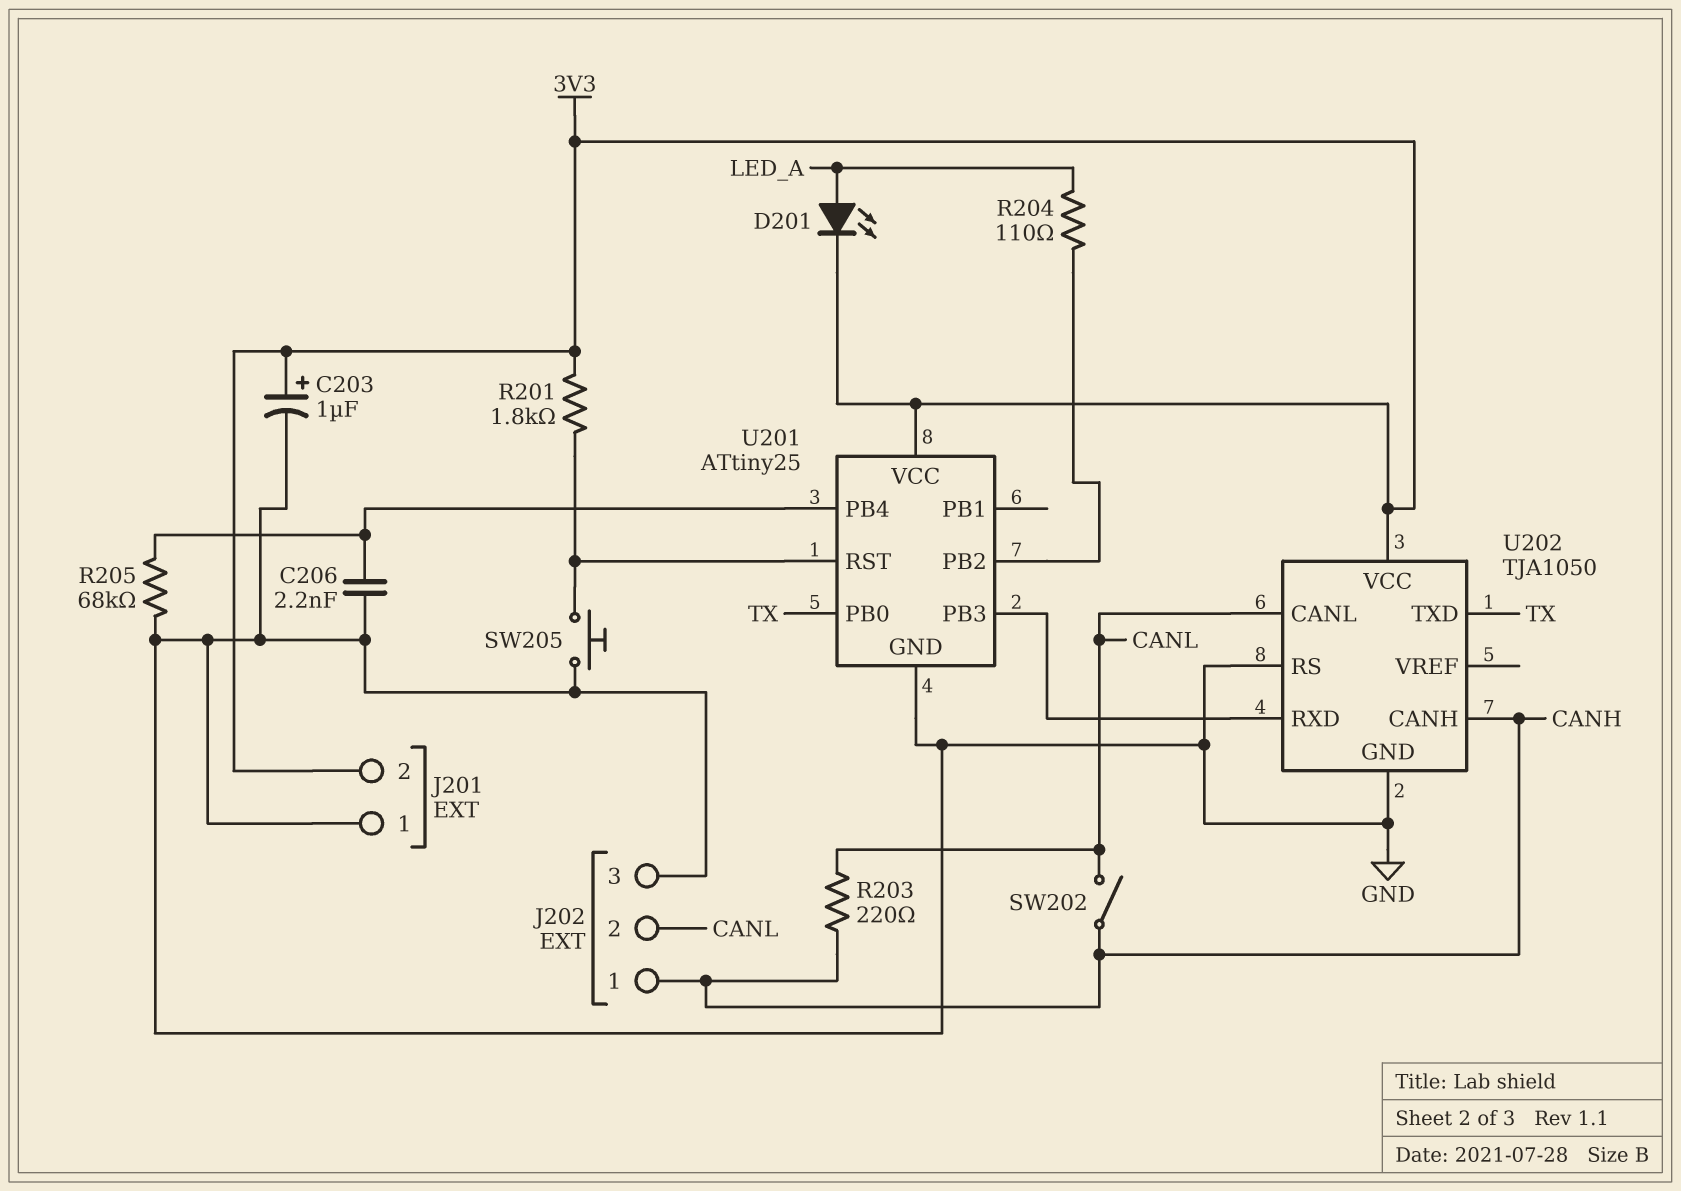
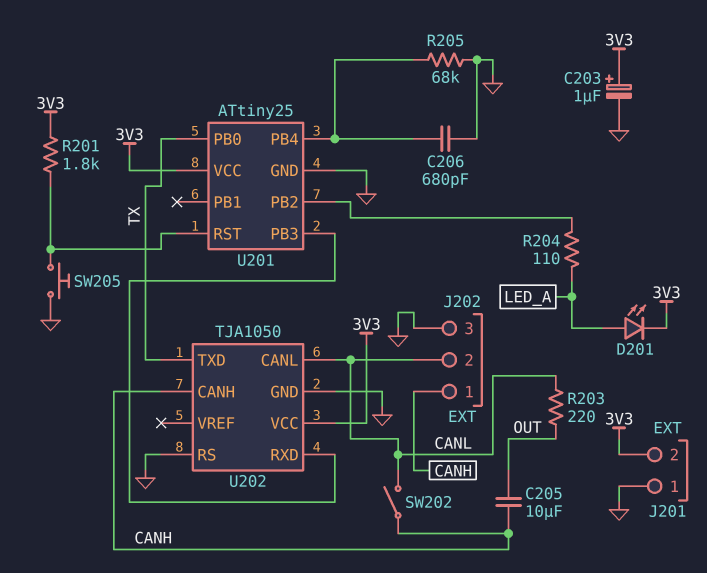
C205: none -> 10uF (CANH, OUT)
C206: 2.2nF (GND, U201/PB4) -> 680pF (GND, U201/PB4)
R203: 220 (CANH, CANL) -> 220 (CANL, OUT)

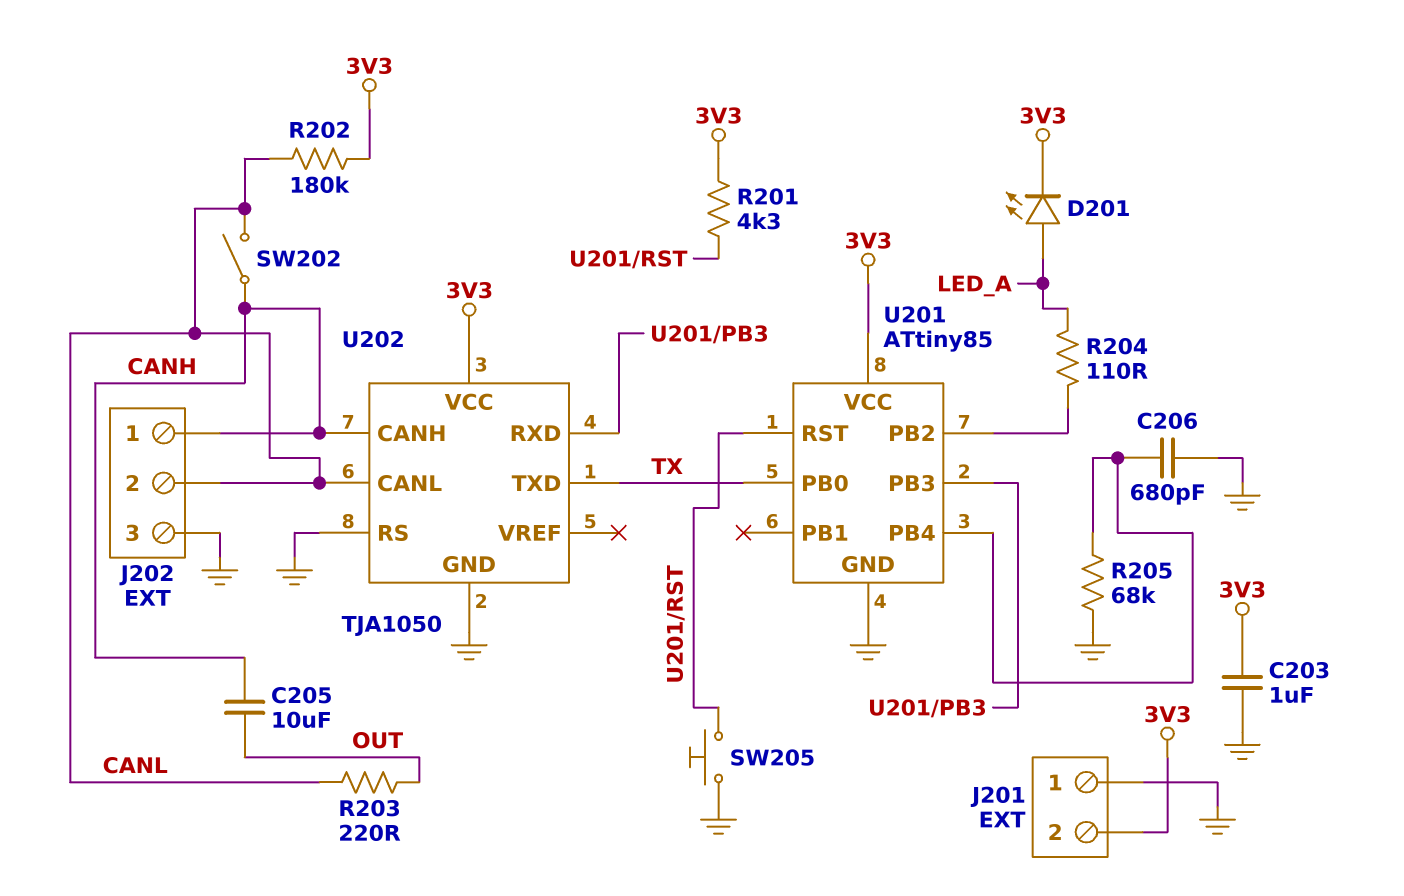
C203: 1uF (plus 3V3, minus GND) -> 1uF (3V3, GND)
R201: 1.8k (3V3, U201/RST) -> 4.3k (3V3, U201/RST)
R202: none -> 180k (3V3, CANL)
U201: ATtiny25 -> ATtiny85

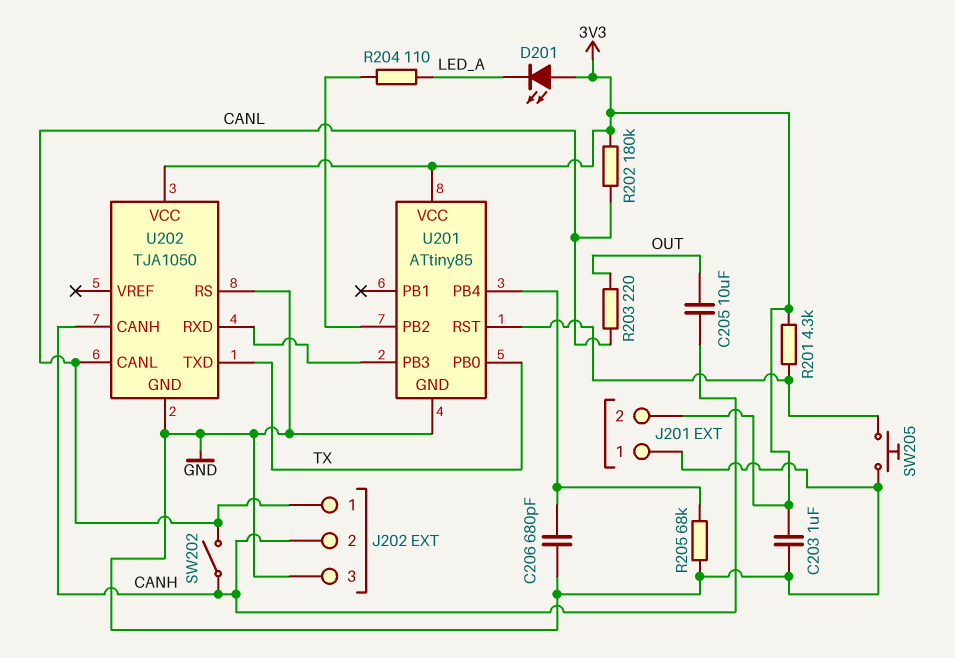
D201: LED (A LED_A, K 3V3) -> LED (A 3V3, K LED_A)
J202 pin 1: CANH -> CANL
J202 pin 2: CANL -> CANH

